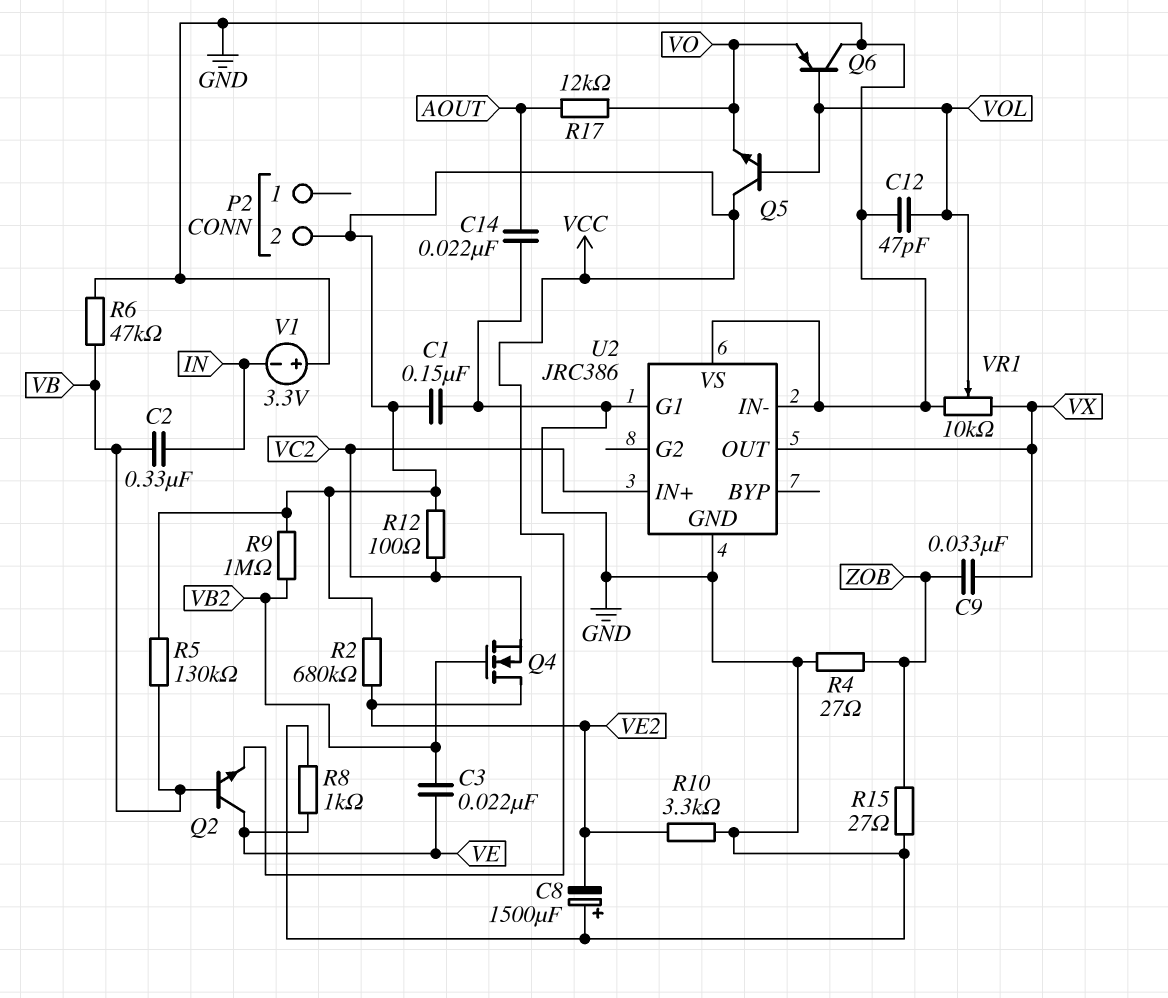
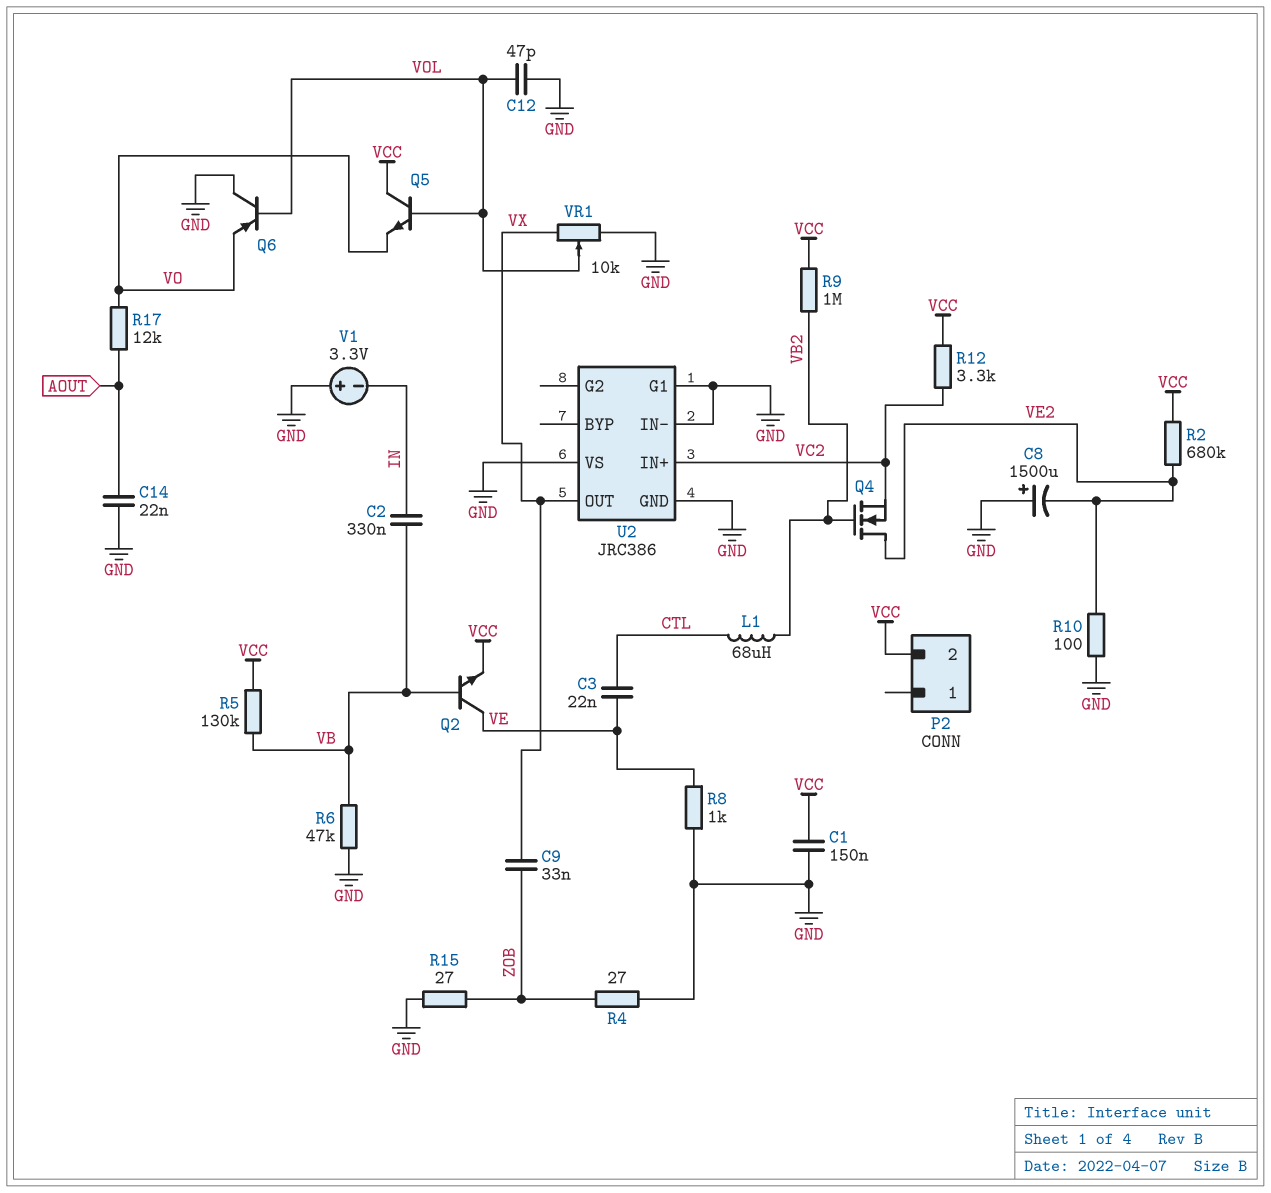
C3: 22nF (VB2, VE) -> 22nF (CTL, VE)
L1: none -> 68uH (CTL, VB2)
R10: 3.3k (GND, VE2) -> 100 (GND, VE2)
R12: 100 (VC2, VCC) -> 3.3k (VC2, VCC)

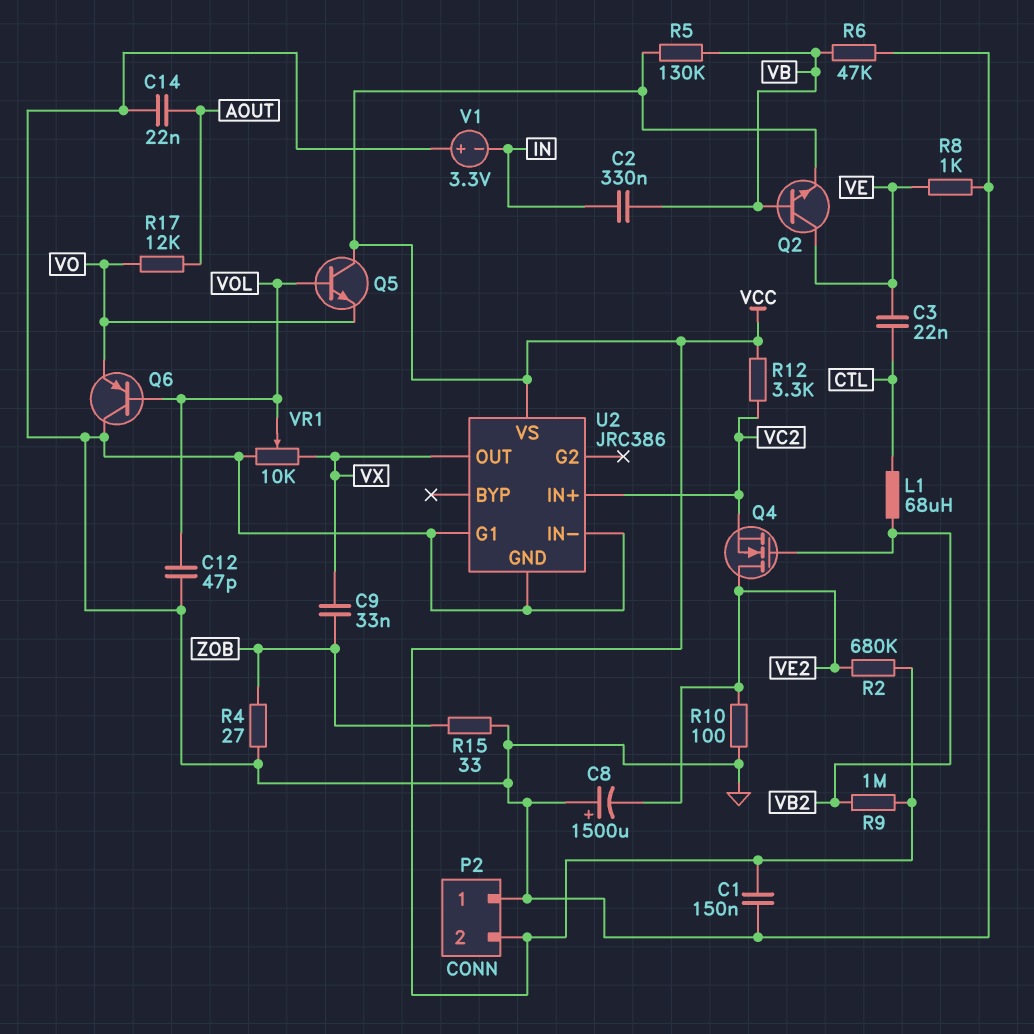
P2 pin 1: none -> GND
R15: 27 (GND, ZOB) -> 33 (GND, ZOB)
U2 pin VS: GND -> VCC

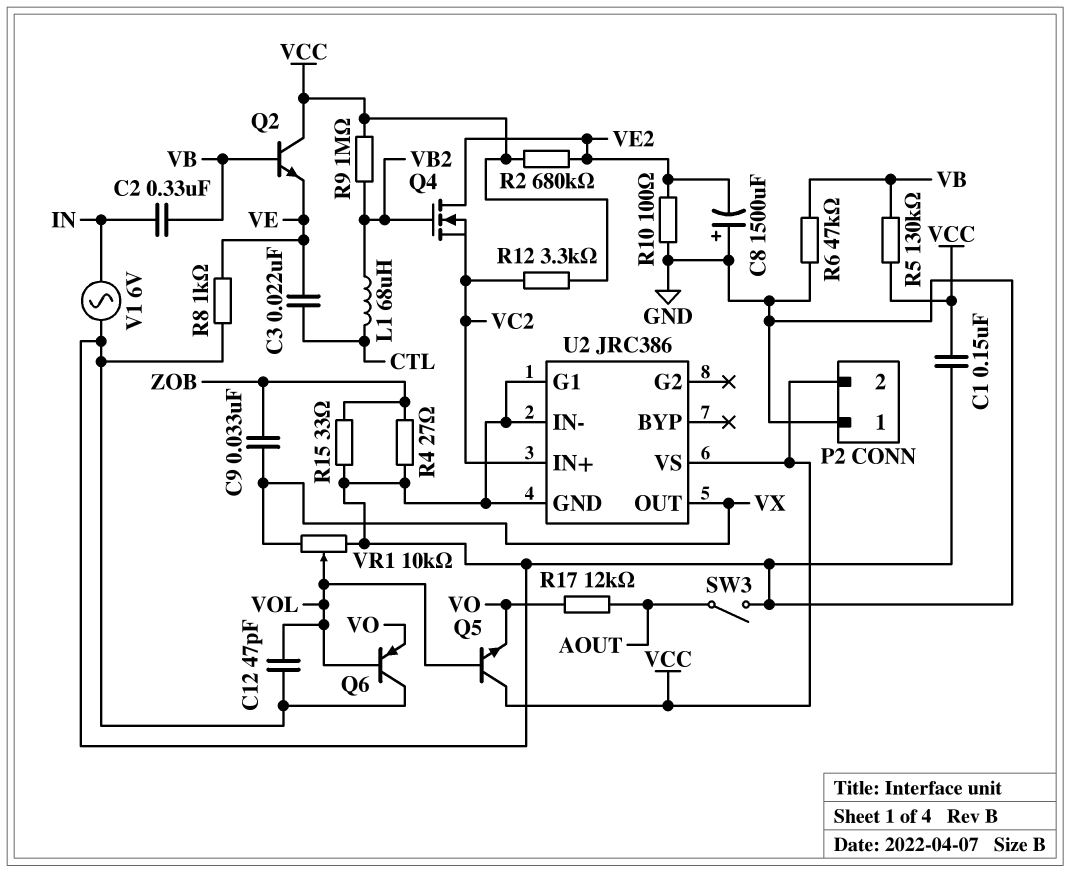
C14: 22nF (AOUT, GND) -> none
Q2: NPN (B VB, C VE, E VCC) -> NPN (B VB, C VCC, E VE)
SW3: none -> switch (AOUT, GND)
V1: 3.3V (plus GND, minus IN) -> AC 6V (GND, IN)

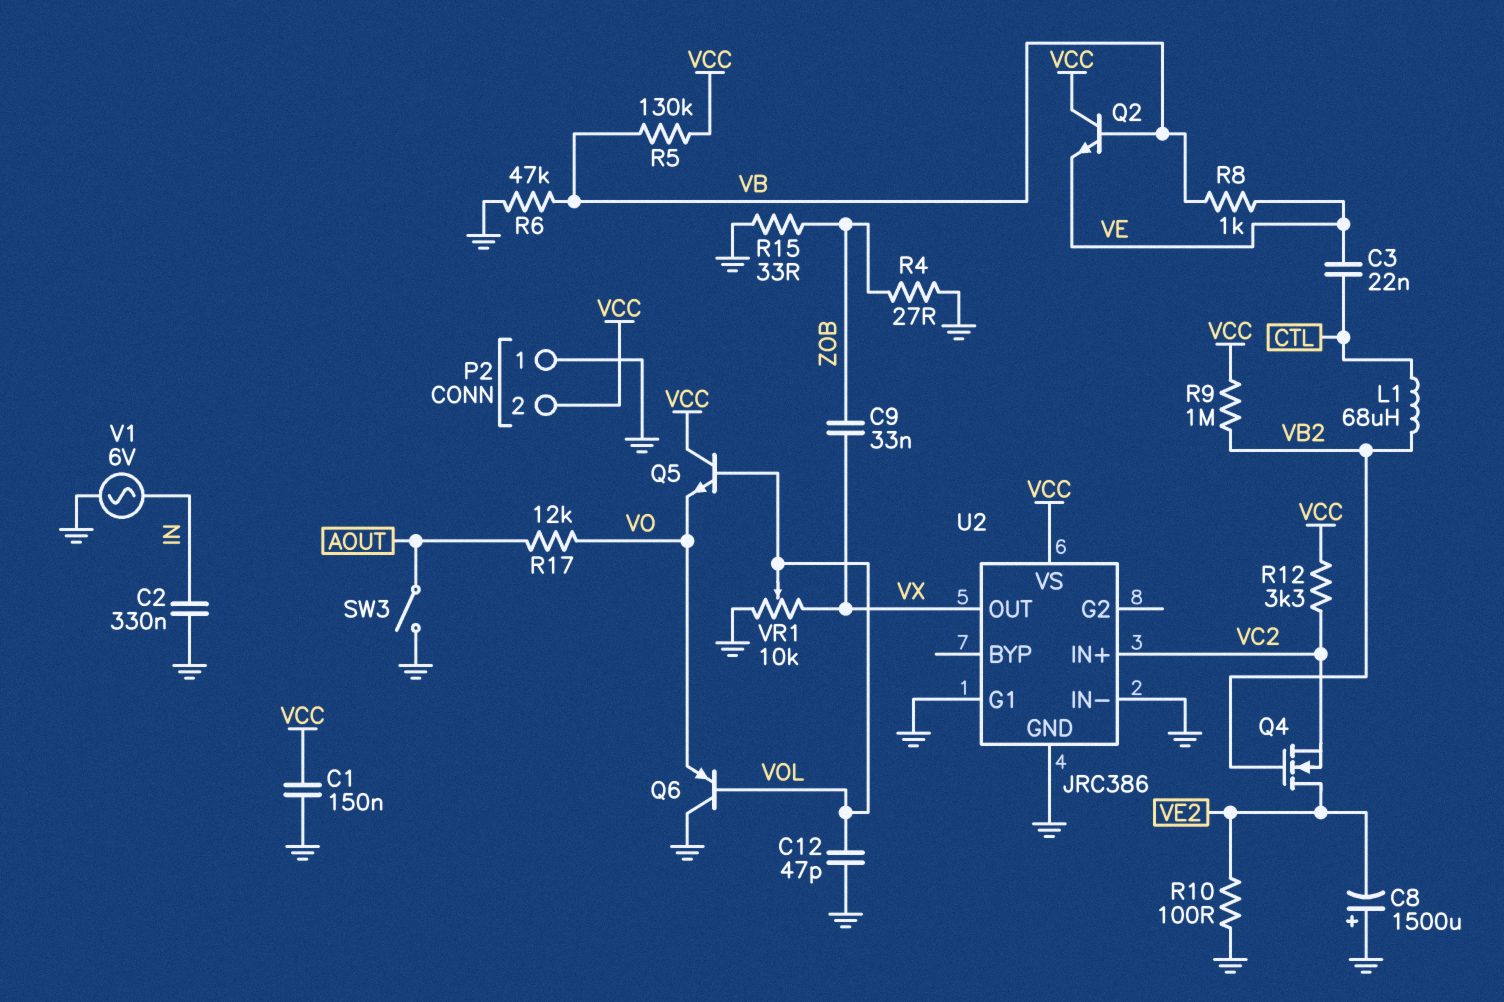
C2: 330nF (IN, VB) -> 330nF (GND, IN)
R2: 680k (VCC, VE2) -> none
R8: 1k (GND, VE) -> 1k (VB, VE)

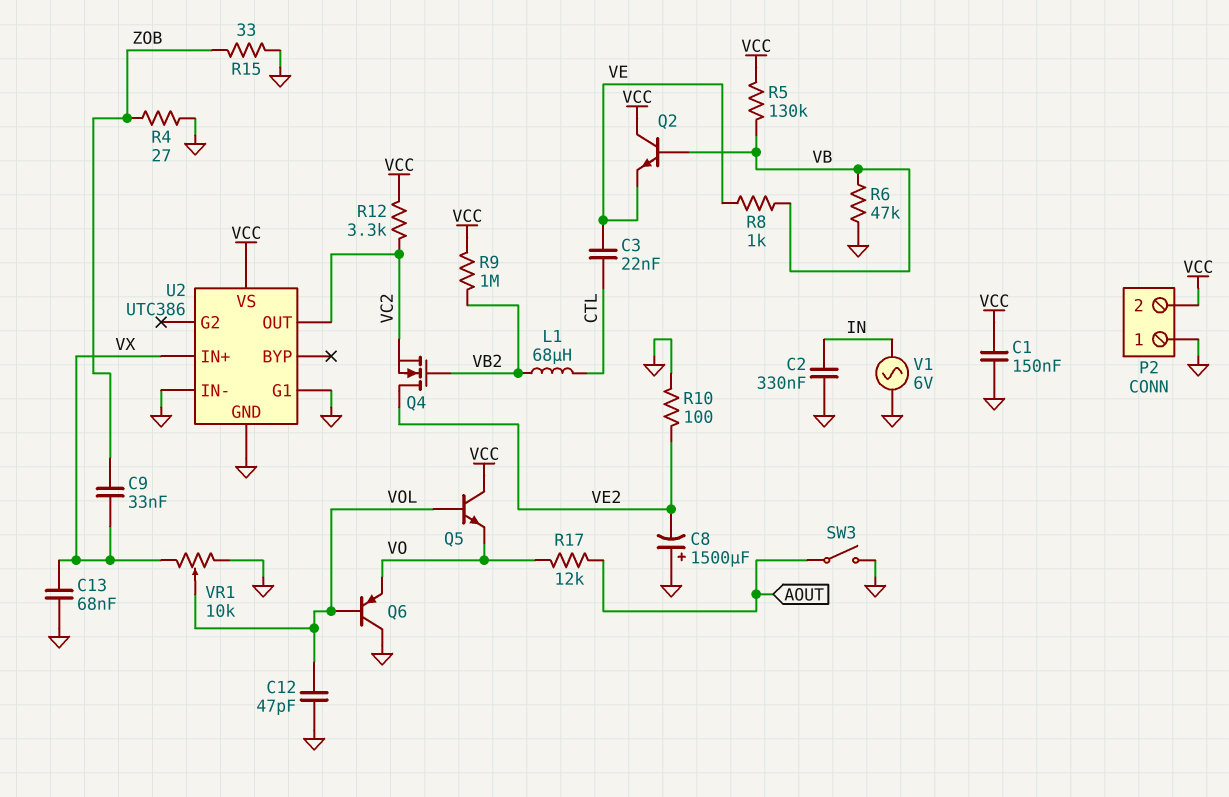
C13: none -> 68nF (GND, VX)
U2: JRC386 -> UTC386
U2 pin IN+: VC2 -> VX
U2 pin OUT: VX -> VC2

